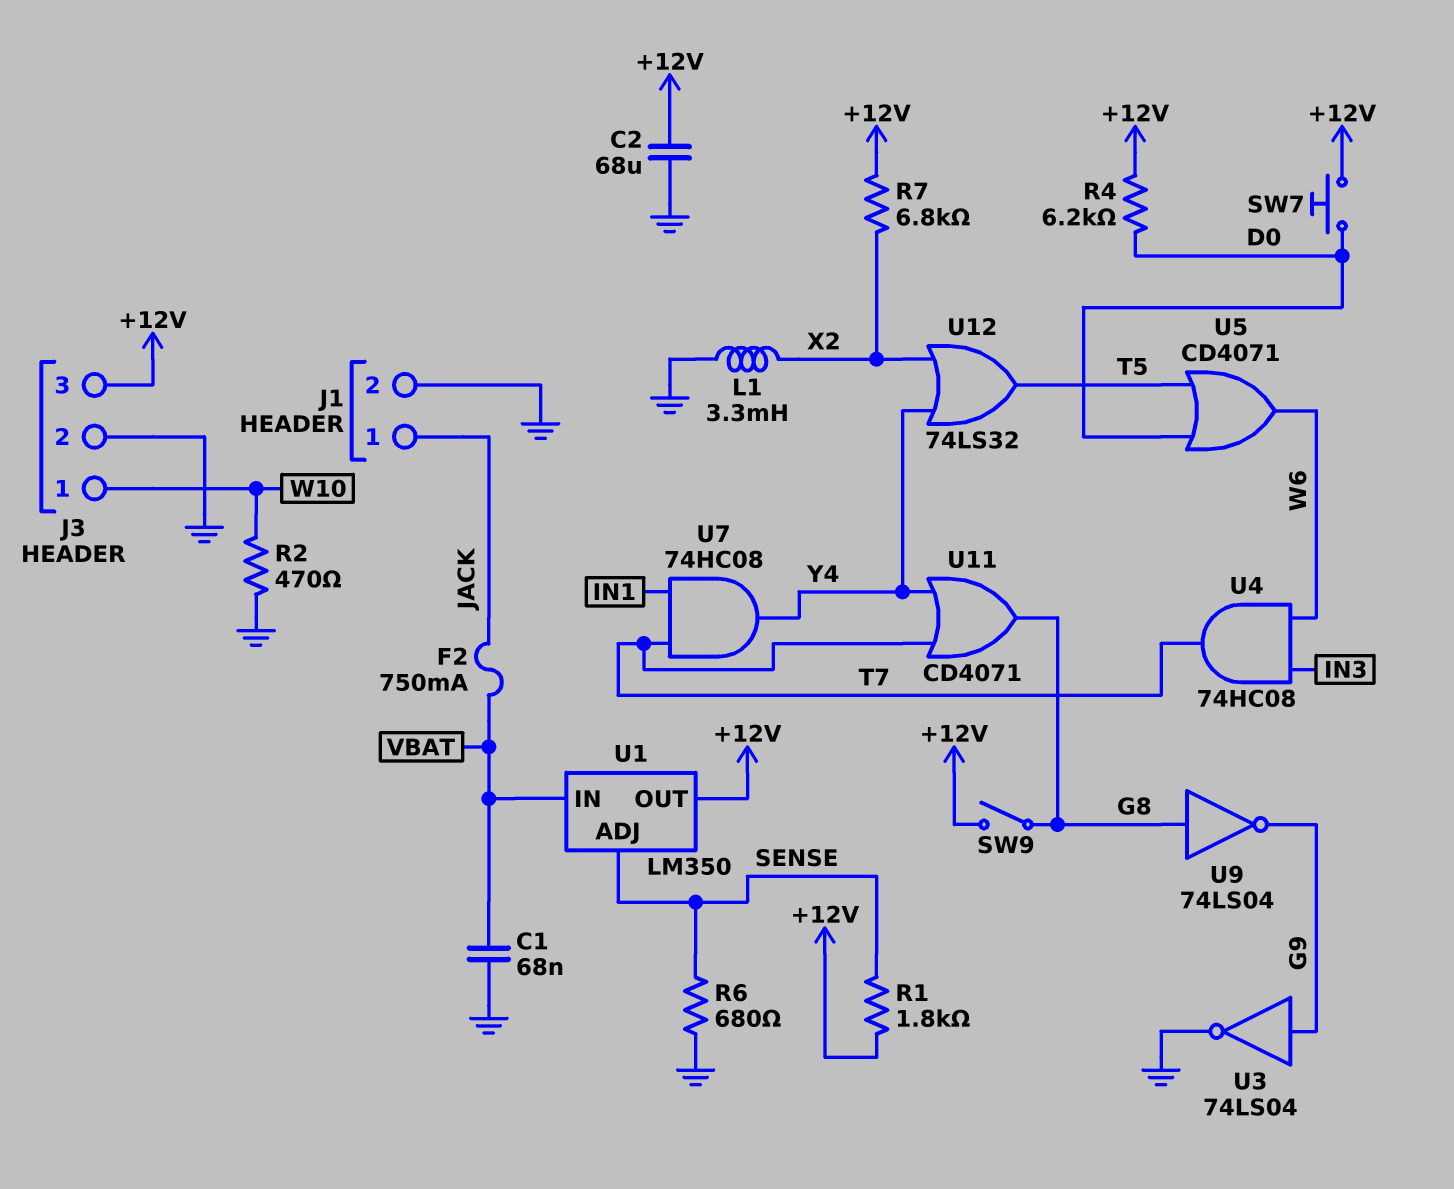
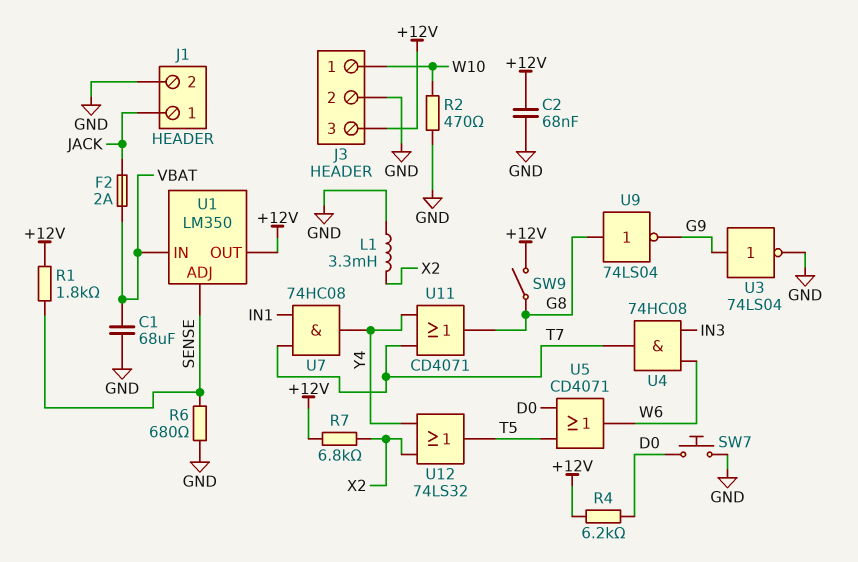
C1: 68nF (GND, VBAT) -> 68uF (GND, VBAT)
C2: 68uF (+12V, GND) -> 68nF (+12V, GND)
F2: 750mA (JACK, VBAT) -> 2A (JACK, VBAT)
SW7: button (+12V, D0) -> button (D0, GND)

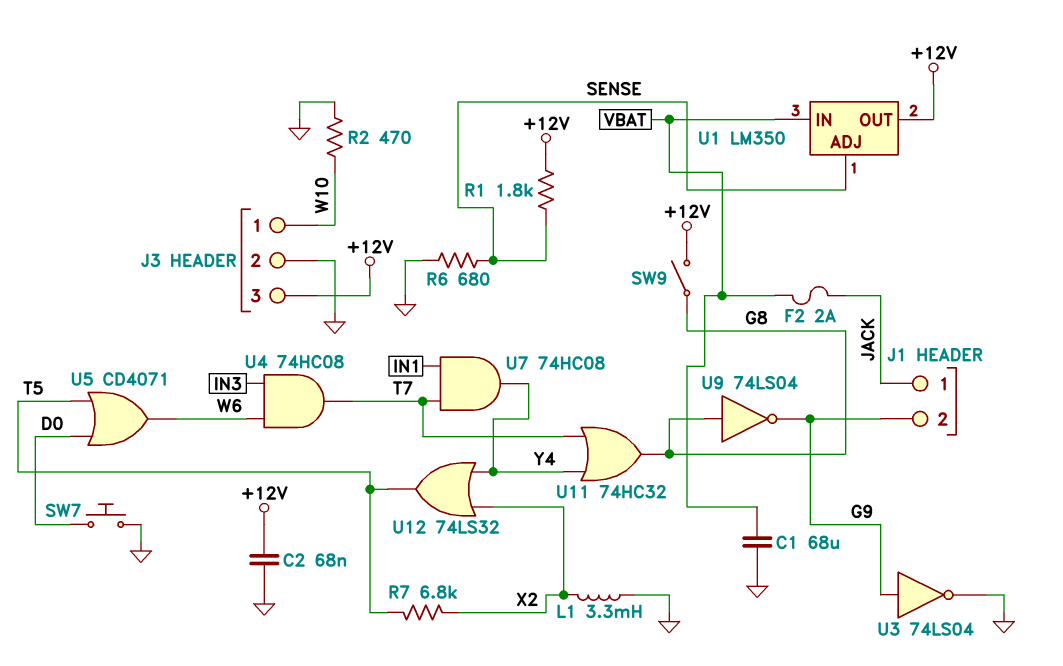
J1 pin 2: GND -> G9
R4: 6.2k (+12V, D0) -> none
R7: 6.8k (+12V, X2) -> 6.8k (T5, X2)
U11: OR CD4071 (in T7, in Y4, out G8) -> OR 74HC32 (in T7, in Y4, out G8)

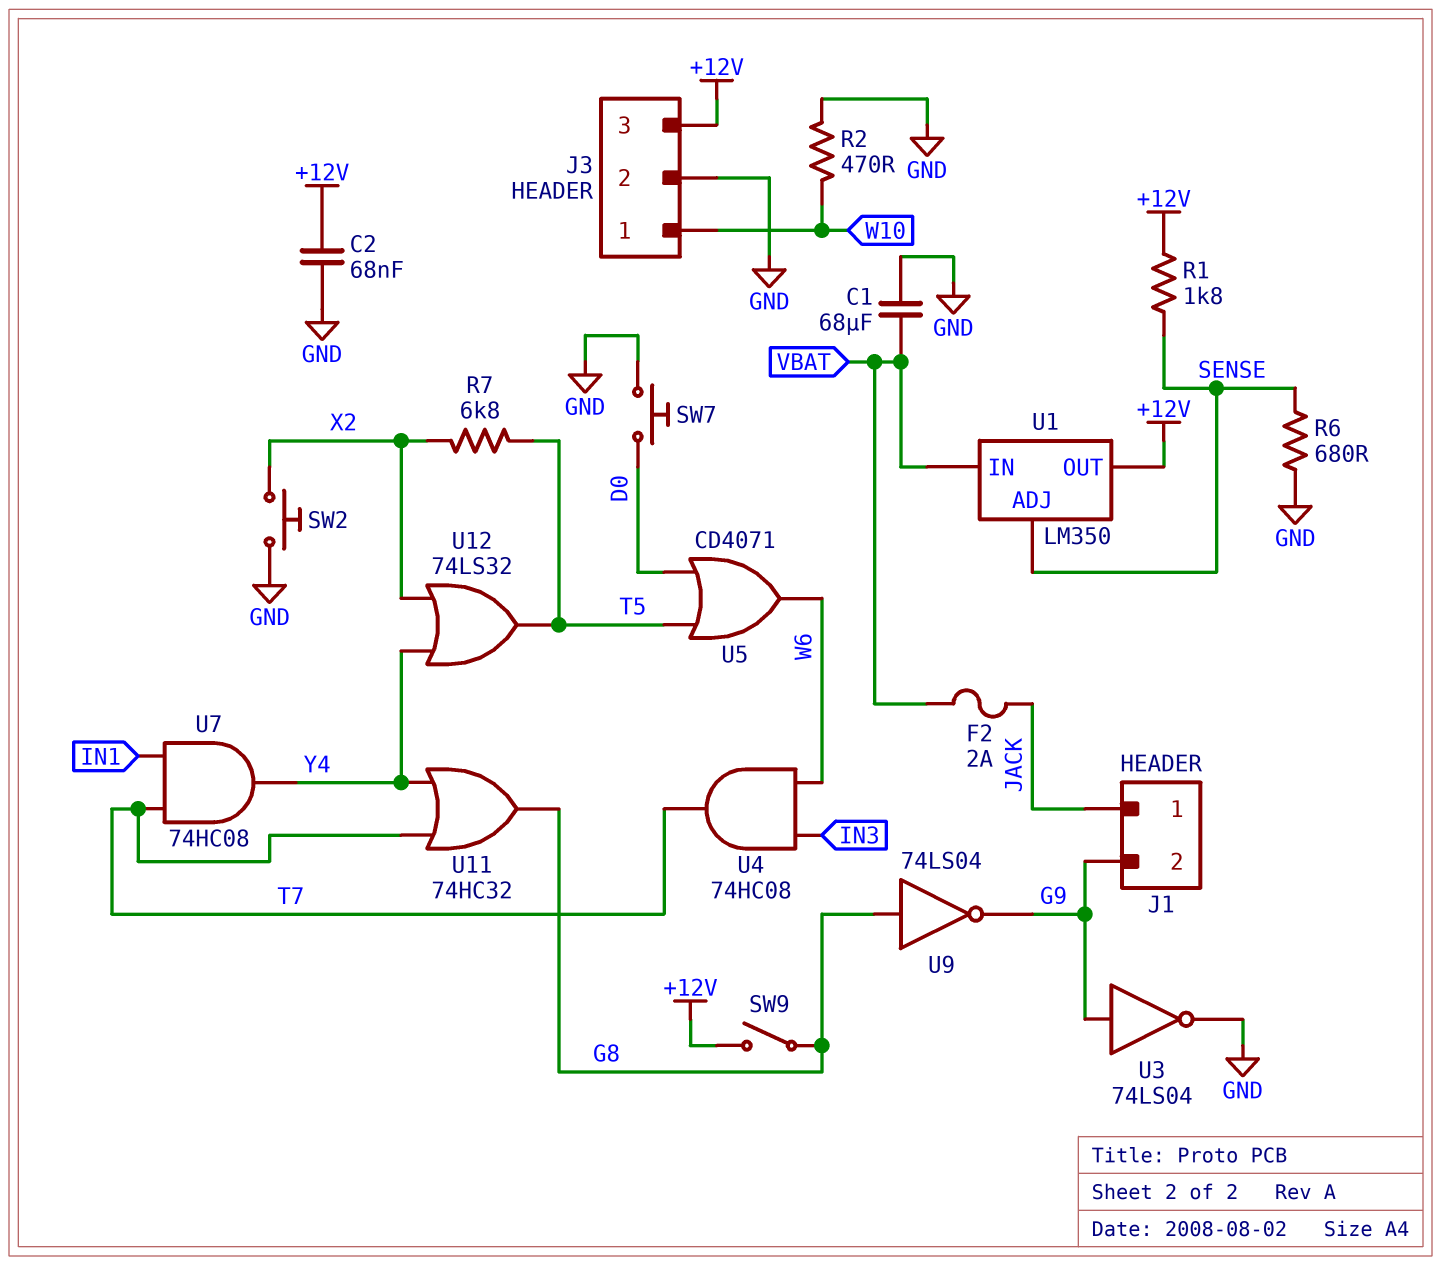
L1: 3.3mH (GND, X2) -> none
SW2: none -> button (GND, X2)

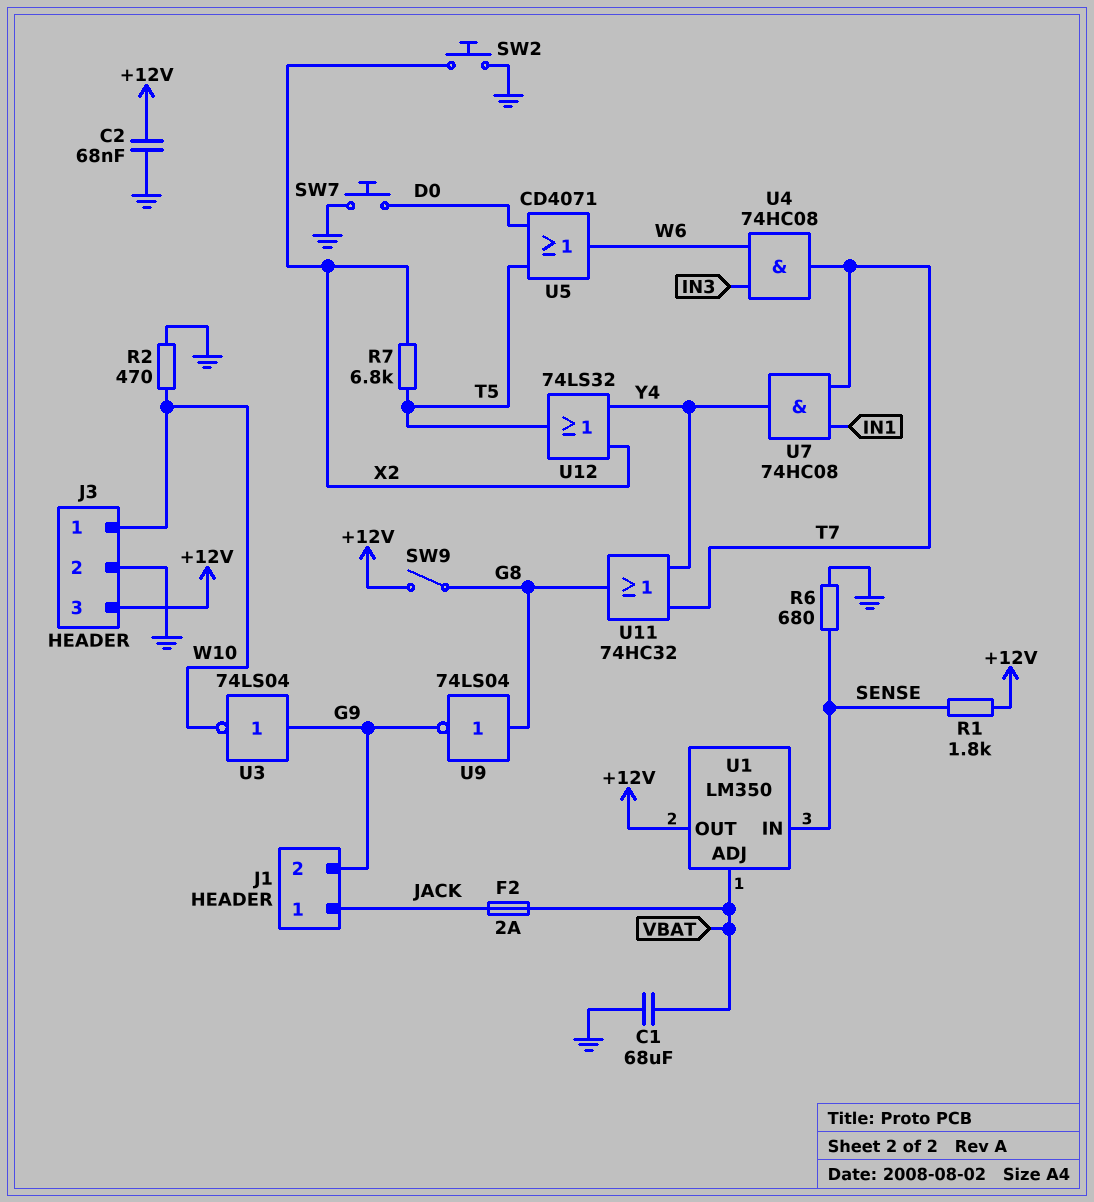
U1 pin ADJ: SENSE -> VBAT
U1 pin IN: VBAT -> SENSE
U3: NOT 74LS04 (in G9, out GND) -> NOT 74LS04 (in G9, out W10)

